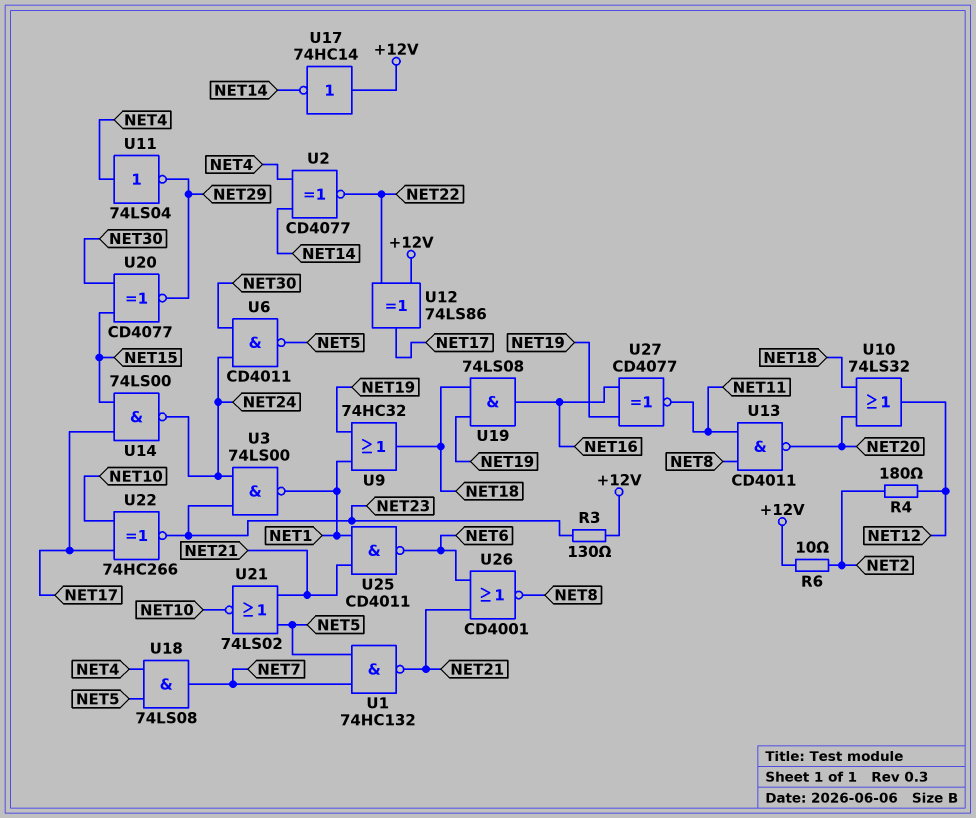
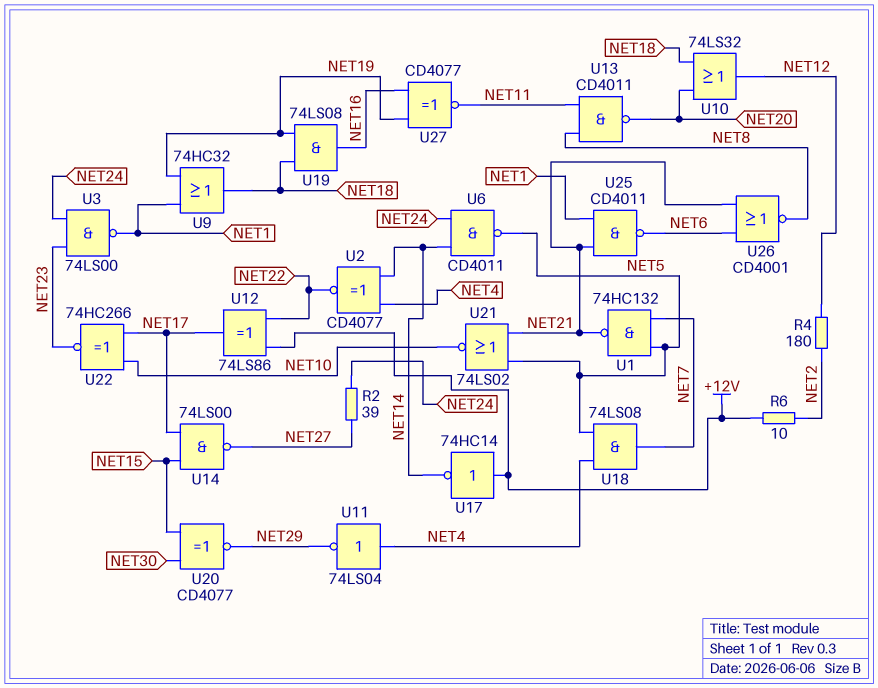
R2: none -> 39 (NET24, NET27)
R3: 130 (+12V, NET23) -> none
U6: NAND CD4011 (in NET24, in NET30, out NET5) -> NAND CD4011 (in NET14, in NET24, out NET5)
U14: NAND 74LS00 (in NET15, in NET17, out NET24) -> NAND 74LS00 (in NET15, in NET17, out NET27)

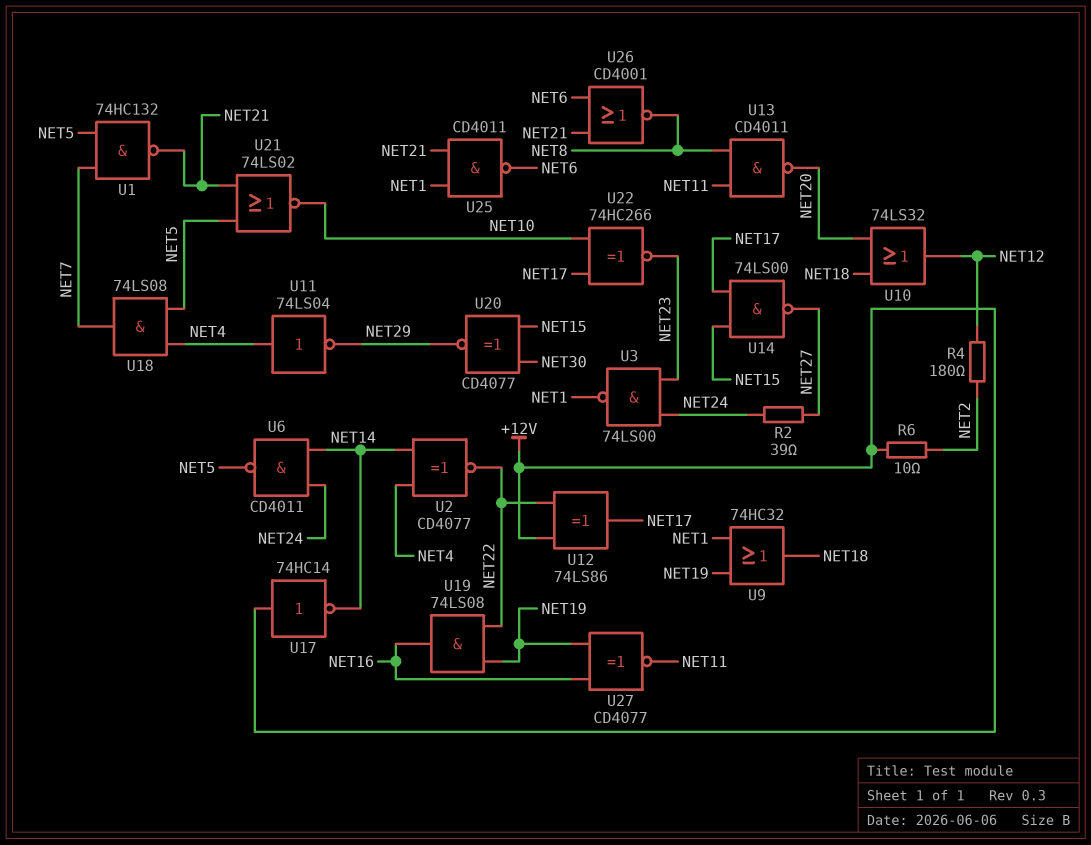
U19: AND 74LS08 (in NET18, in NET19, out NET16) -> AND 74LS08 (in NET19, in NET22, out NET16)

